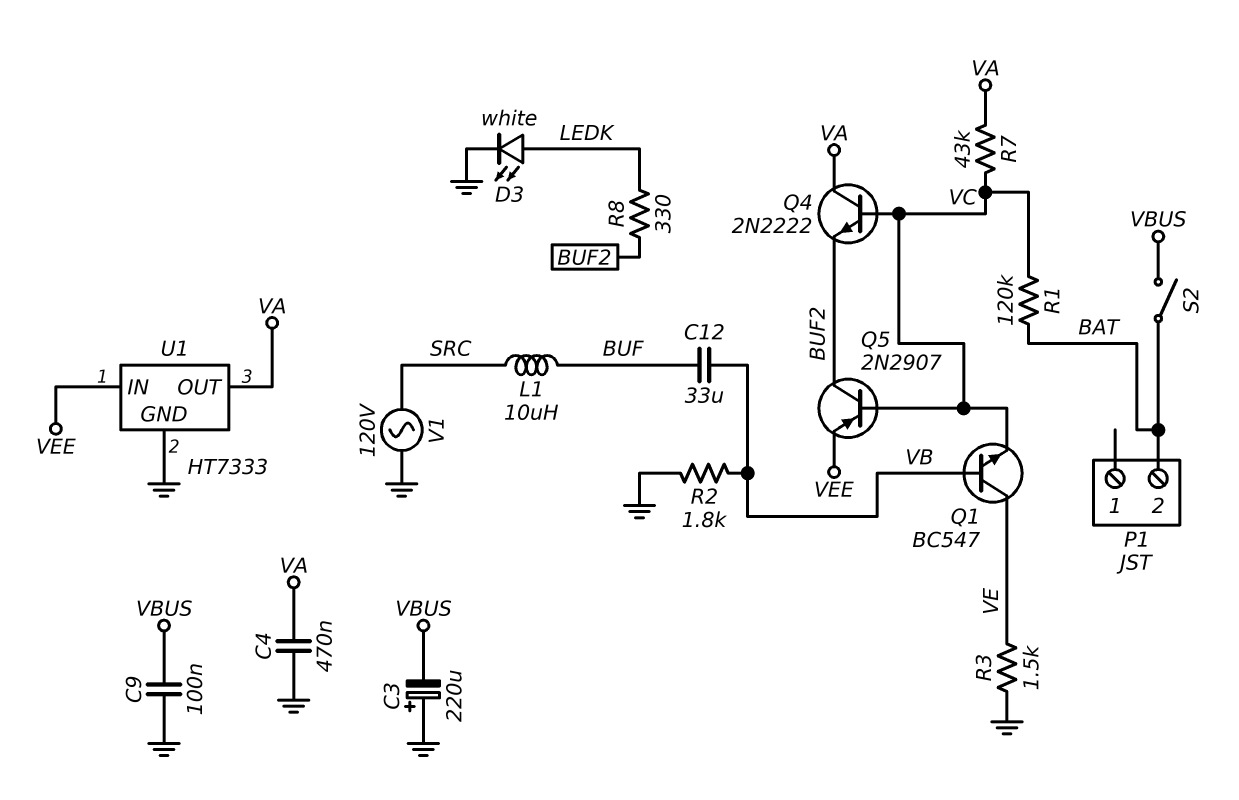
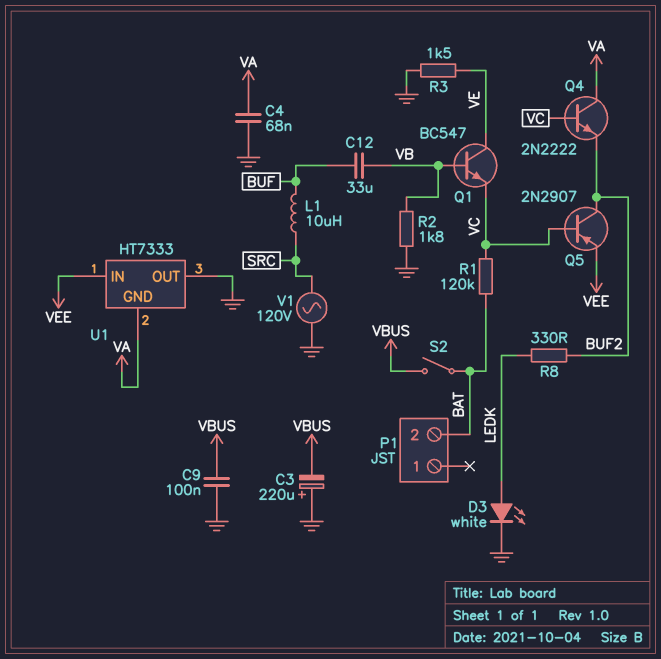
C4: 470nF (GND, VA) -> 68nF (GND, VA)
R7: 43k (VA, VC) -> none
U1 pin GND: GND -> VA
U1 pin OUT: VA -> GND

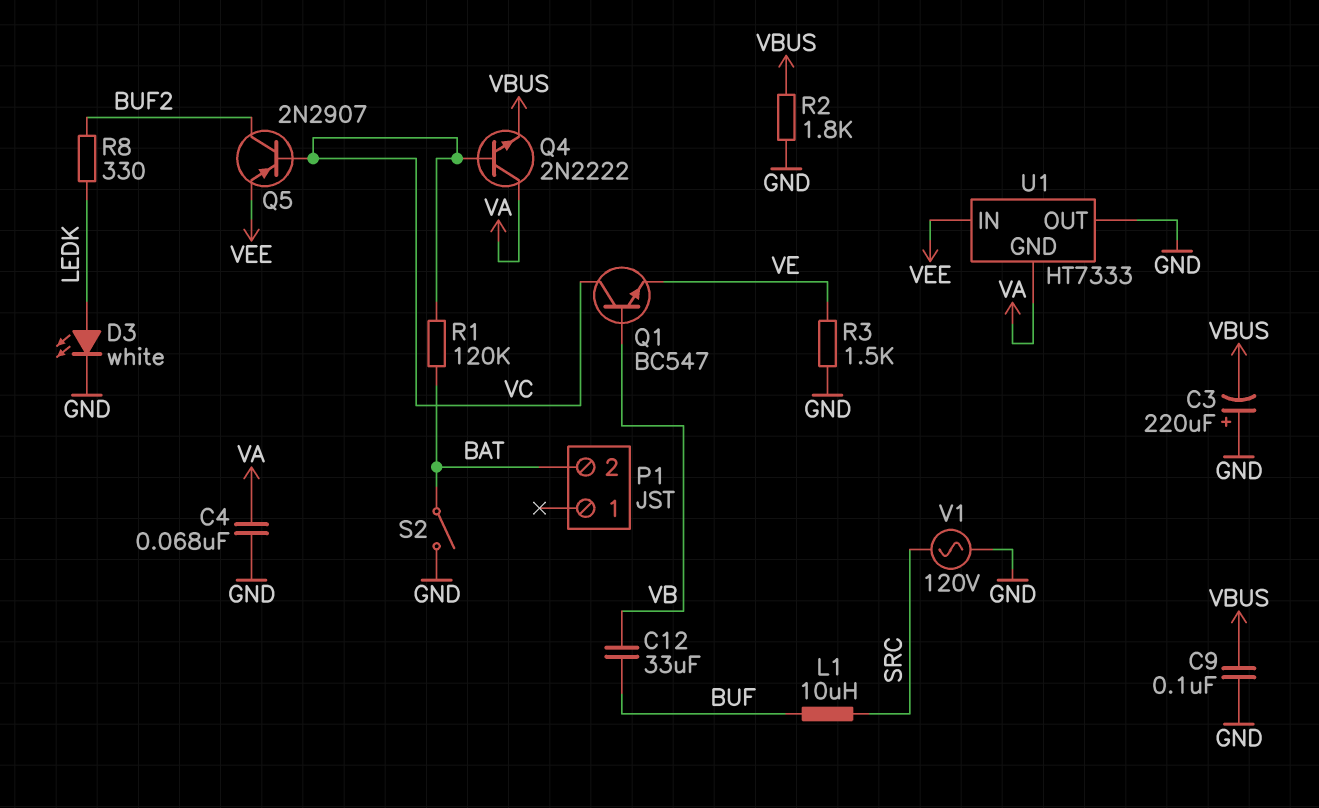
Q1: NPN BC547 (B VB, C VE, E VC) -> NPN BC547 (B VB, C VC, E VE)
Q4: NPN 2N2222 (B VC, C VA, E BUF2) -> NPN 2N2222 (B VC, C VA, E VBUS)
R2: 1.8k (GND, VB) -> 1.8k (GND, VBUS)
S2: switch (BAT, VBUS) -> switch (BAT, GND)

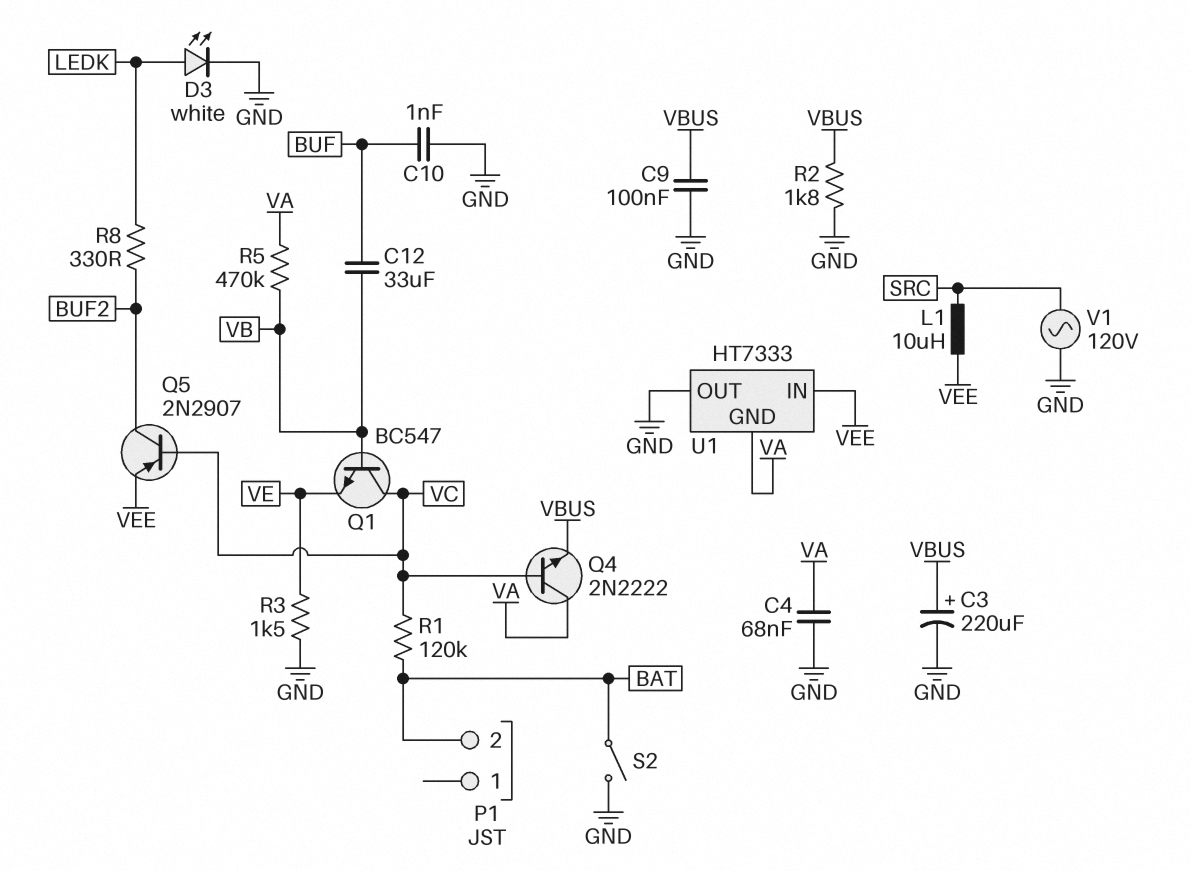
C3: 220uF (plus GND, minus VBUS) -> 220uF (plus VBUS, minus GND)
C10: none -> 1nF (BUF, GND)
L1: 10uH (BUF, SRC) -> 10uH (SRC, VEE)
R5: none -> 470k (VA, VB)

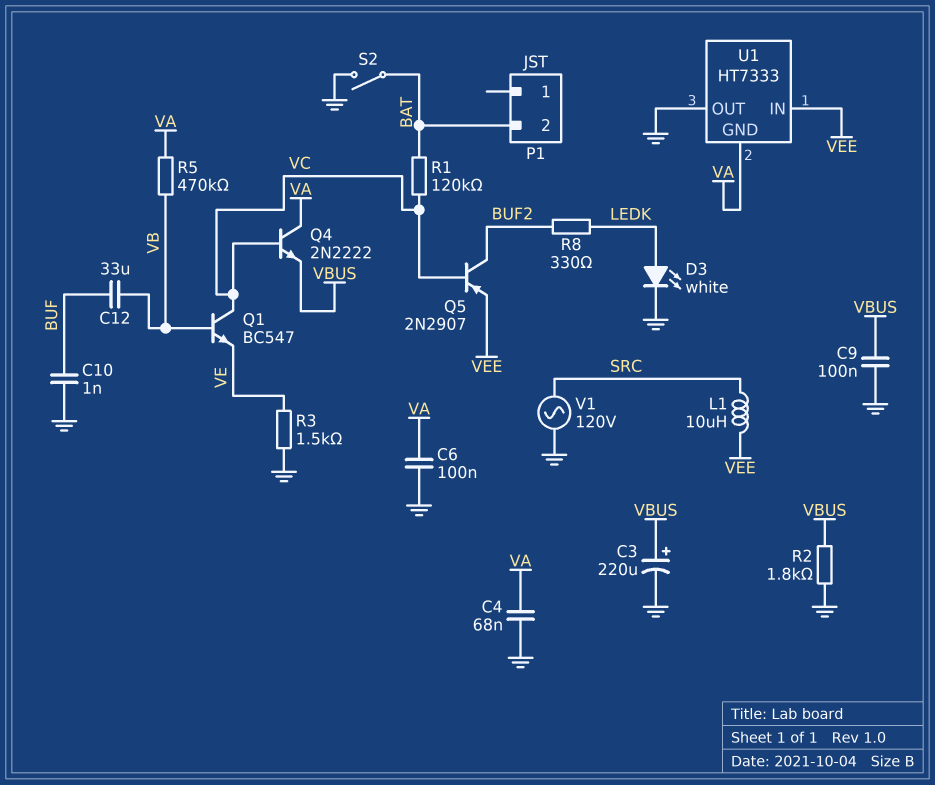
C6: none -> 100nF (GND, VA)

